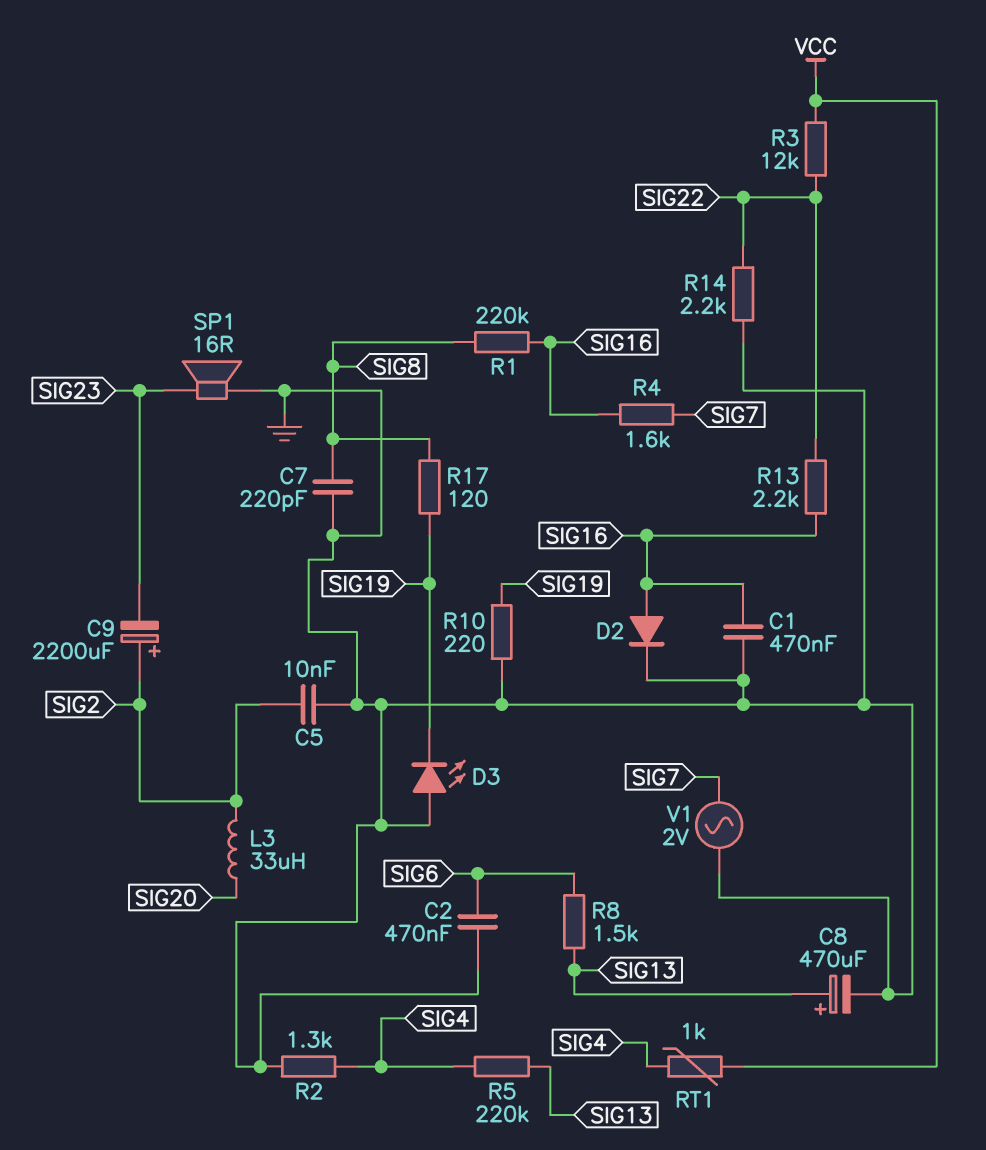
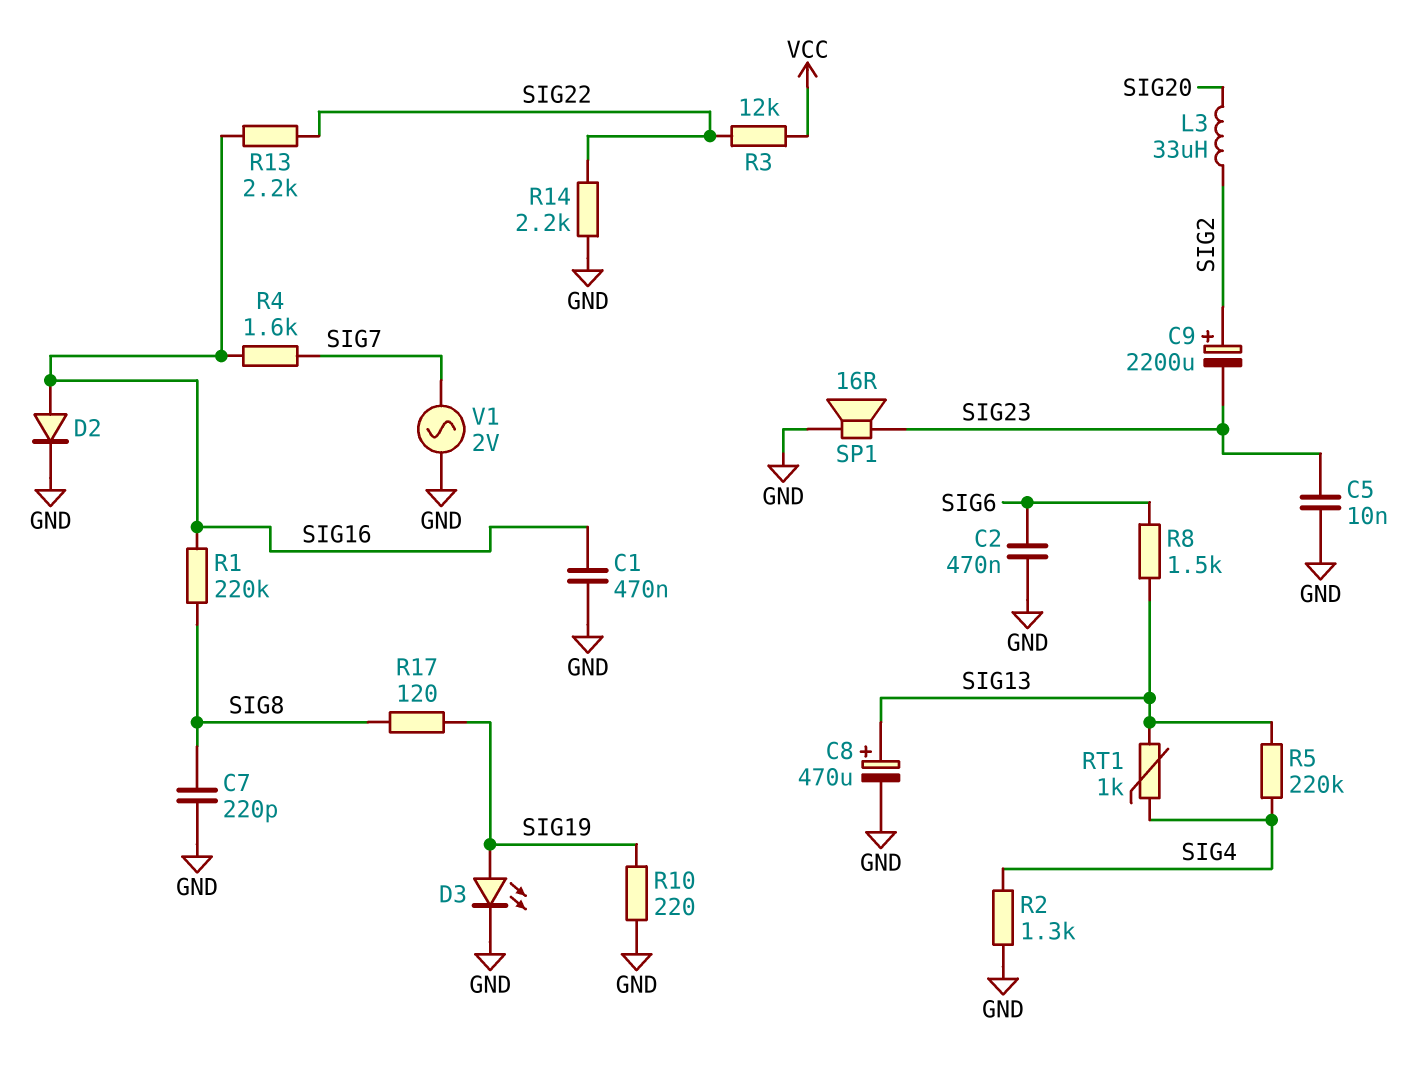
C5: 10nF (GND, SIG2) -> 10nF (GND, SIG23)
D3: LED (A GND, K SIG19) -> LED (A SIG19, K GND)
RT1: 1k (SIG4, VCC) -> 1k (SIG4, SIG13)

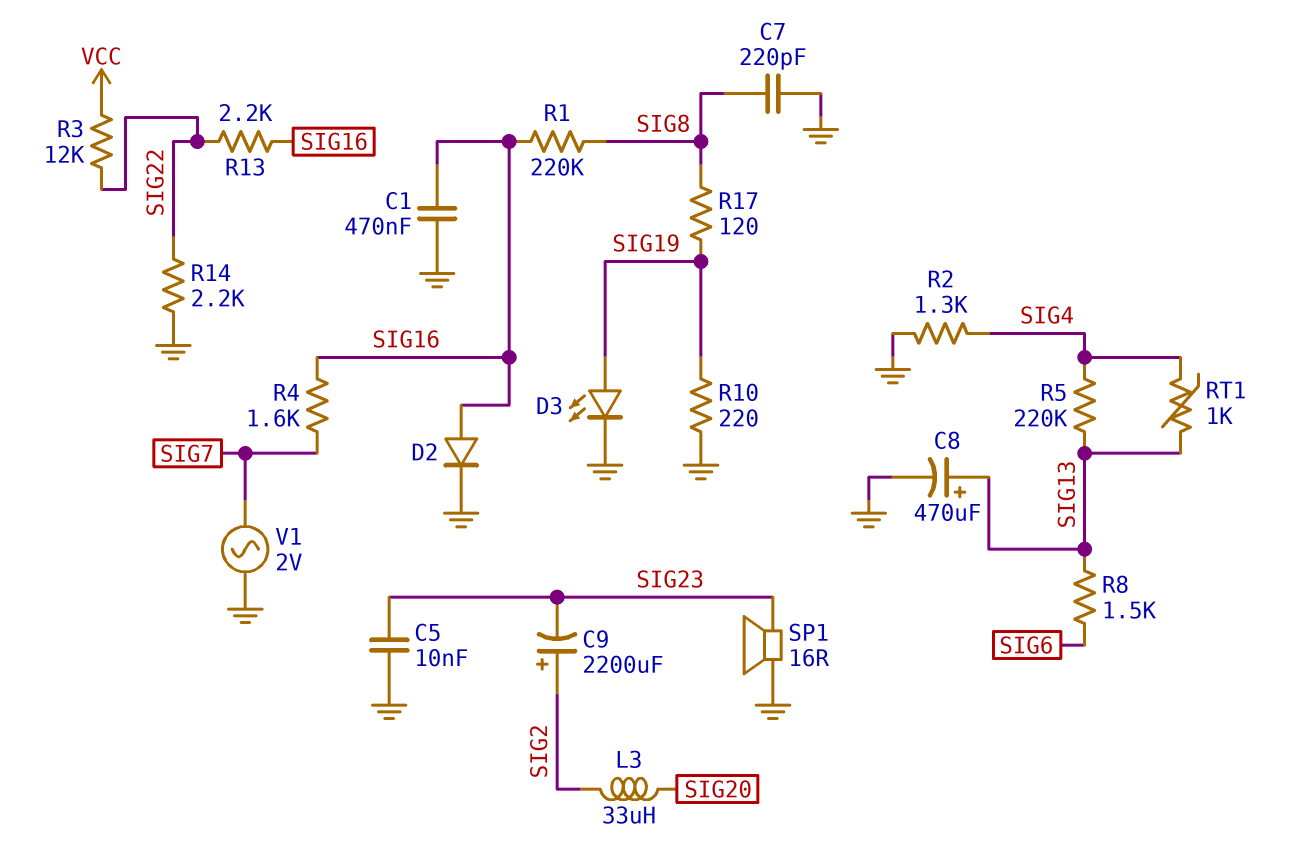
C2: 470nF (GND, SIG6) -> none

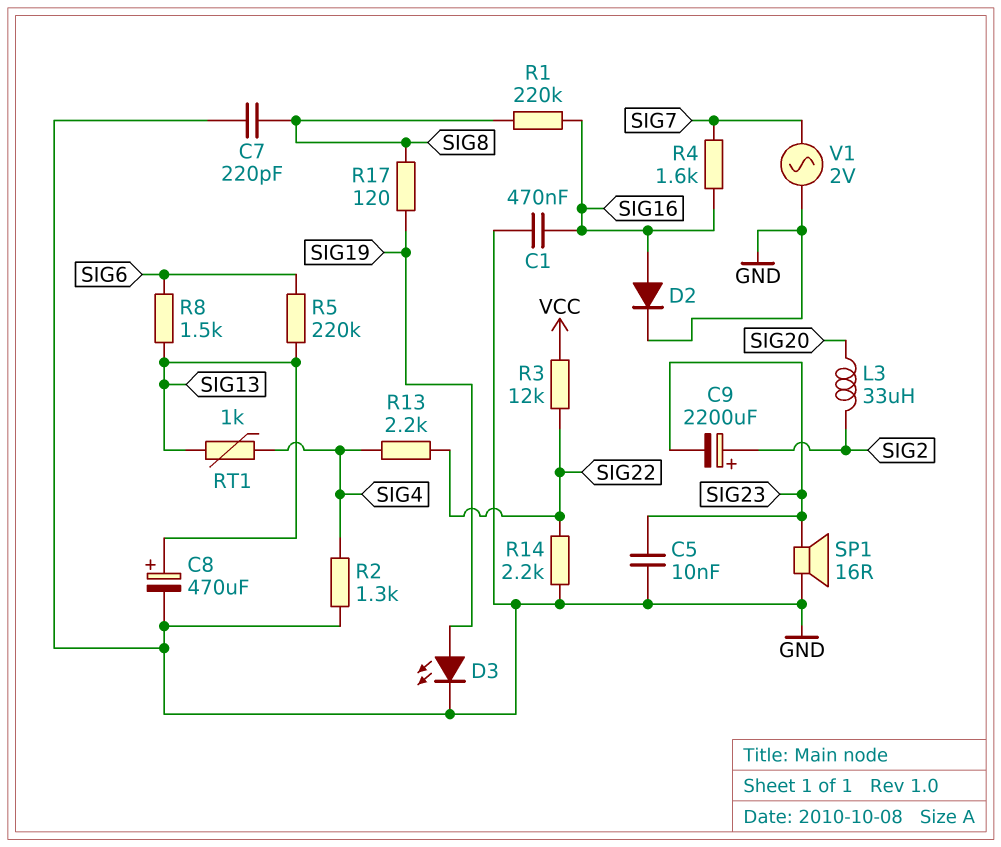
R5: 220k (SIG4, SIG13) -> 220k (SIG6, SIG13)
R10: 220 (GND, SIG19) -> none
R13: 2.2k (SIG16, SIG22) -> 2.2k (SIG4, SIG22)

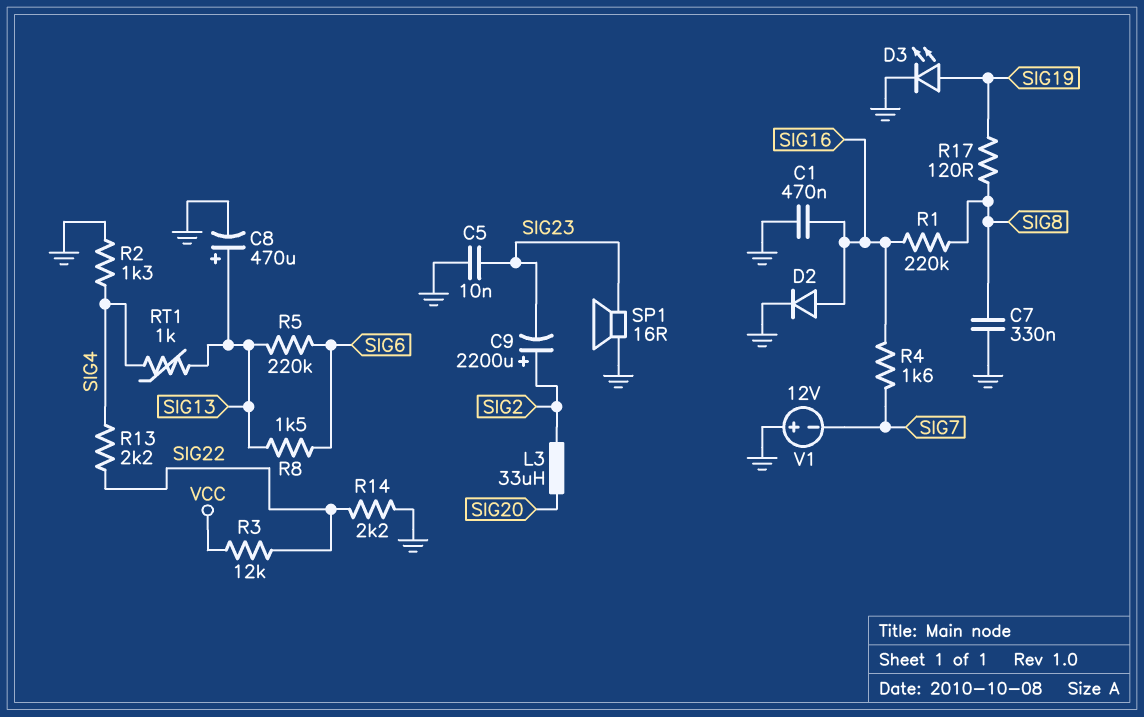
C7: 220pF (GND, SIG8) -> 330nF (GND, SIG8)
V1: AC 2V (GND, SIG7) -> 12V (plus GND, minus SIG7)

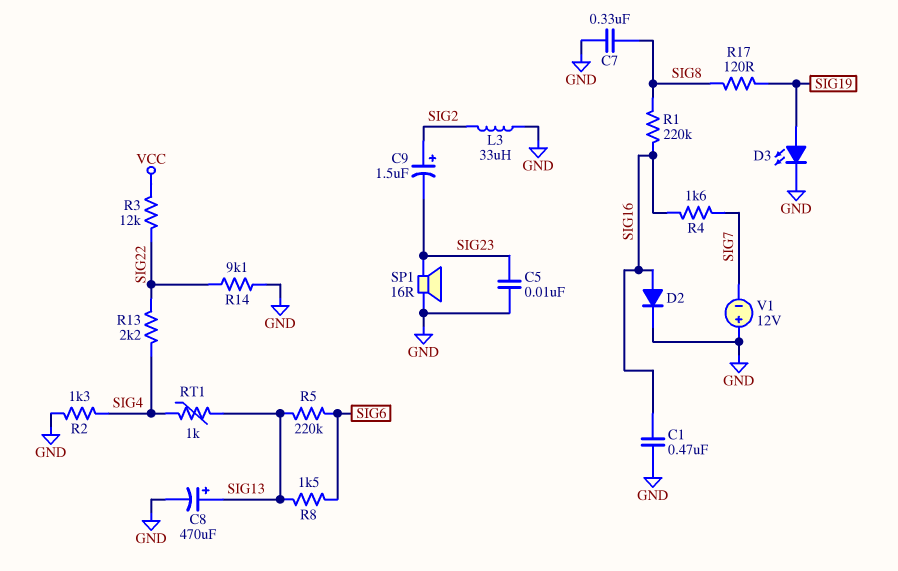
C9: 2200uF (plus SIG2, minus SIG23) -> 1.5uF (plus SIG2, minus SIG23)
L3: 33uH (SIG2, SIG20) -> 33uH (GND, SIG2)
R14: 2.2k (GND, SIG22) -> 9.1k (GND, SIG22)

